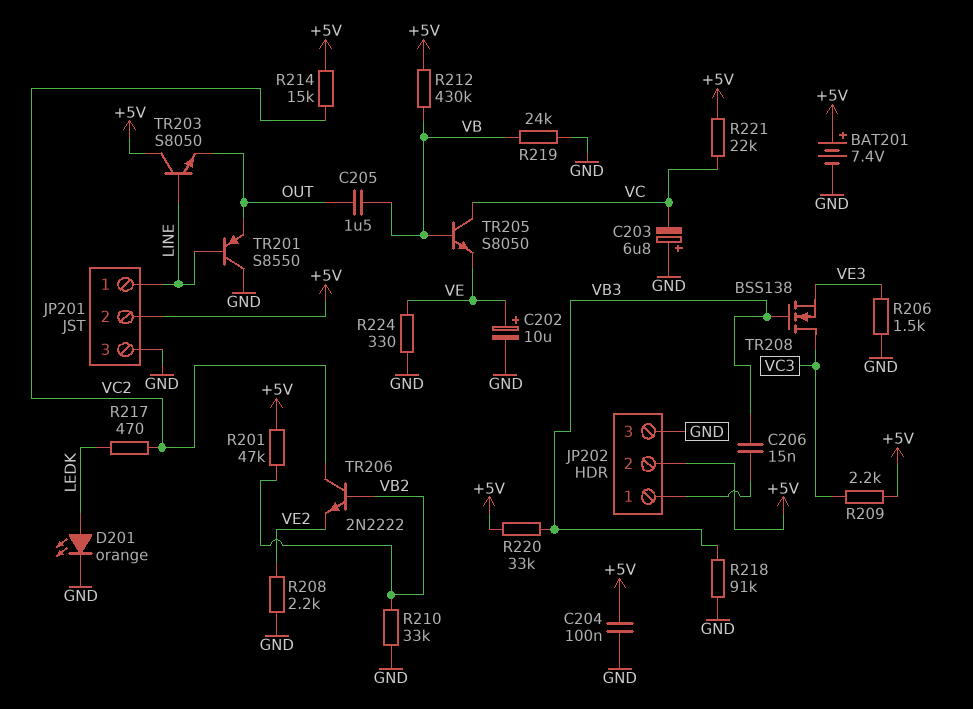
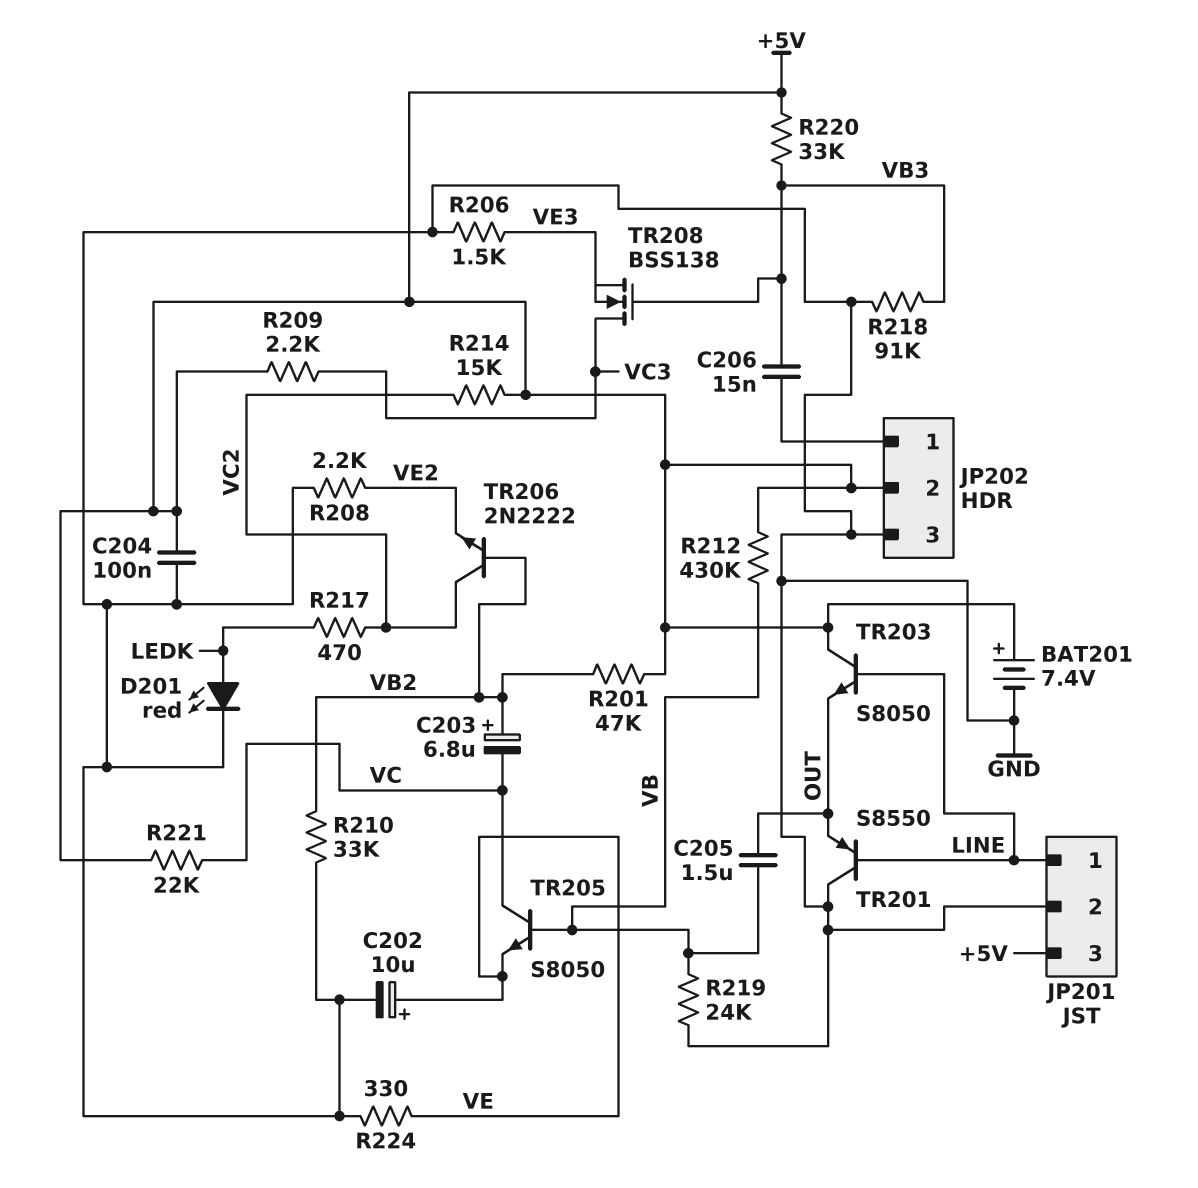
C203: 6.8uF (plus GND, minus VC) -> 6.8uF (plus VB2, minus VC)
D201: LED orange (A LEDK, K GND) -> LED red (A LEDK, K GND)
JP201 pin 2: +5V -> GND
JP201 pin 3: GND -> +5V

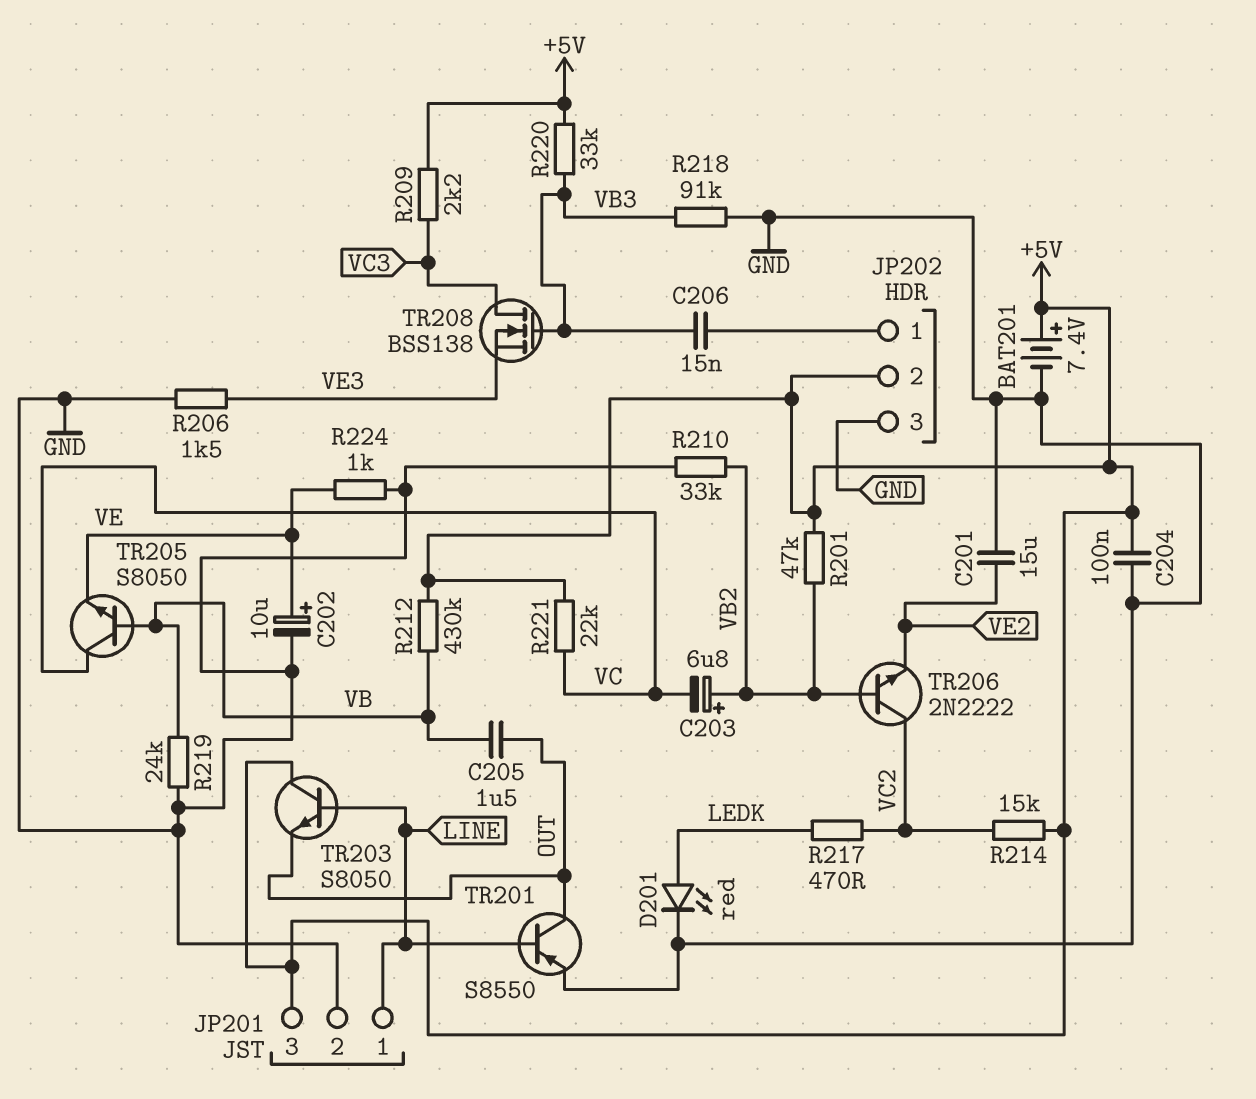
C201: none -> 15uF (GND, VE2)
R208: 2.2k (GND, VE2) -> none
R224: 330 (GND, VE) -> 1k (GND, VE)
TR201: PNP S8550 (B LINE, C GND, E OUT) -> PNP S8550 (B LINE, C OUT, E GND)

